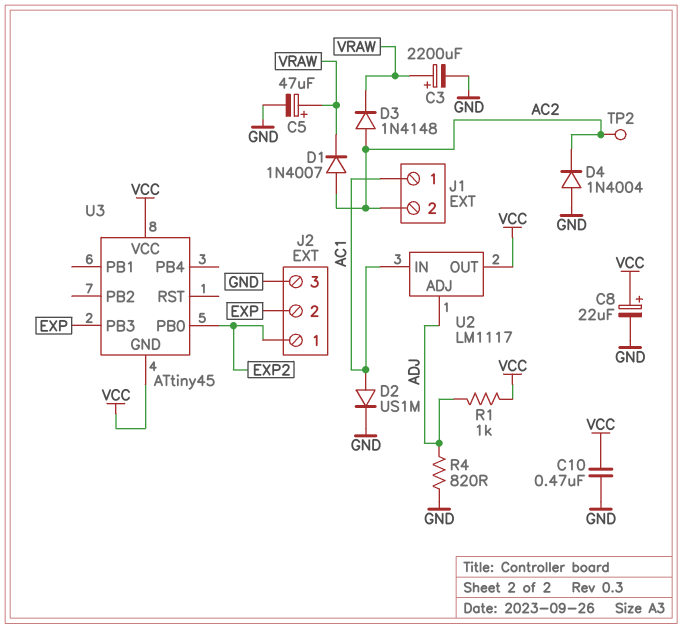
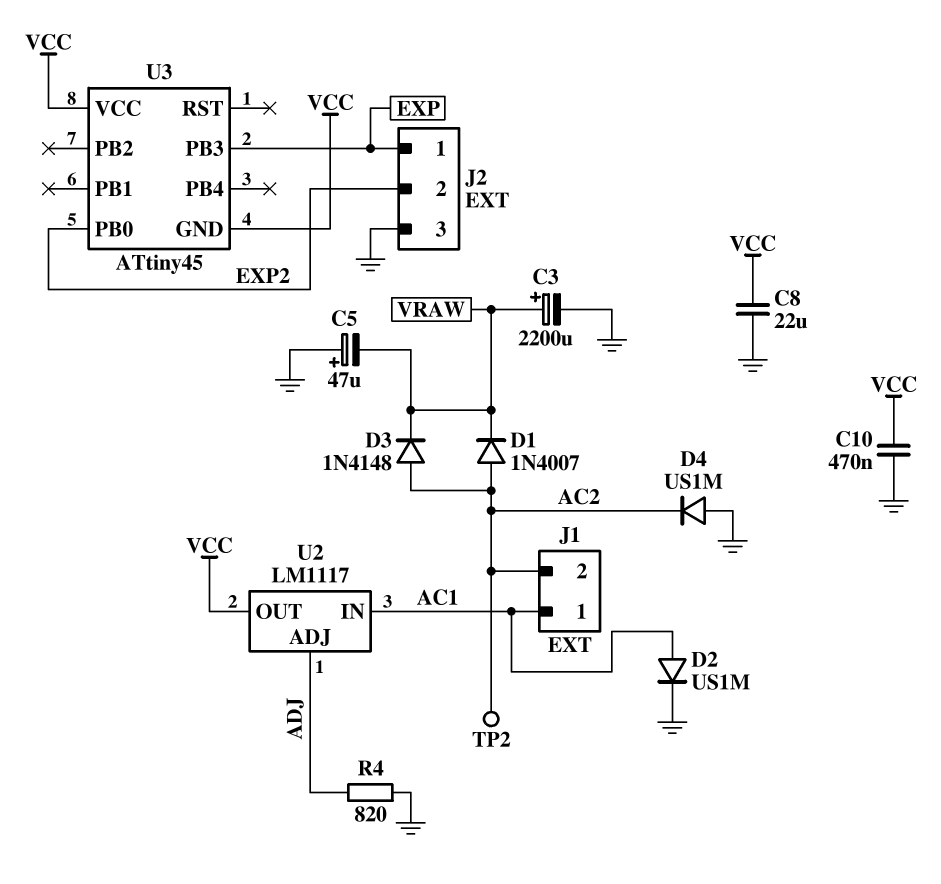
C5: 47uF (plus VRAW, minus GND) -> 47uF (plus GND, minus VRAW)
C8: 22uF (plus VCC, minus GND) -> 22uF (GND, VCC)
D4: diode 1N4004 (A GND, K AC2) -> diode US1M (A GND, K AC2)
J2 pin 1: EXP2 -> EXP
J2 pin 2: EXP -> EXP2
R1: 1k (ADJ, VCC) -> none

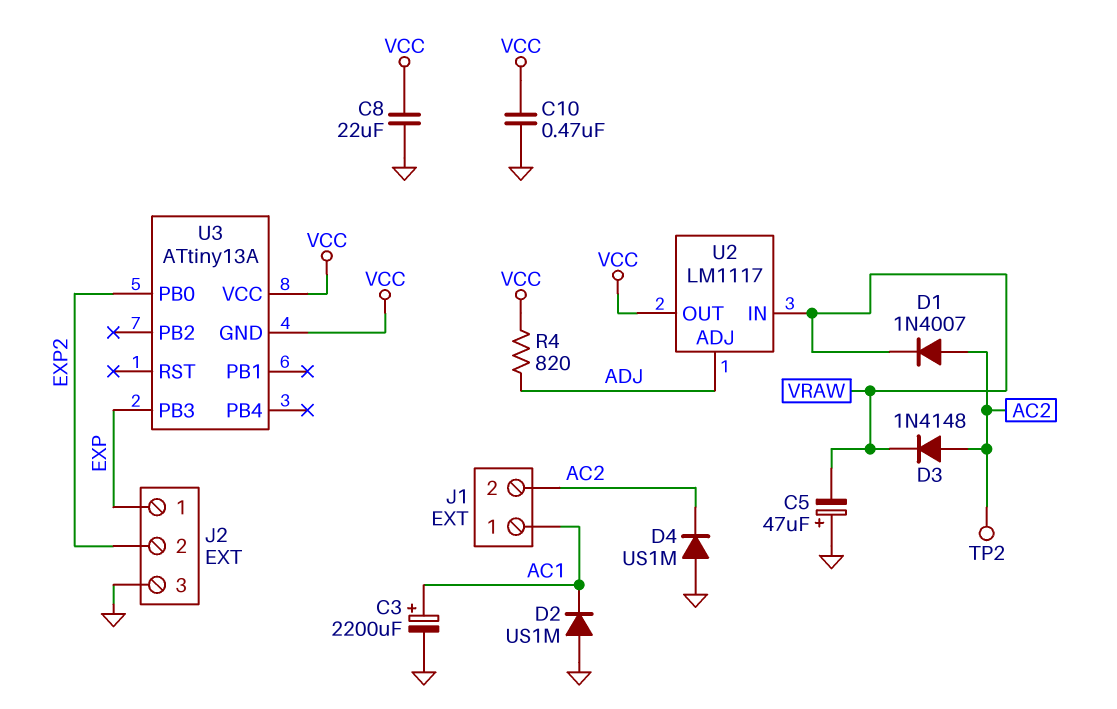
C3: 2200uF (plus VRAW, minus GND) -> 2200uF (plus AC1, minus GND)
D2: diode US1M (A AC1, K GND) -> diode US1M (A GND, K AC1)
R4: 820 (ADJ, GND) -> 820 (ADJ, VCC)
U2 pin IN: AC1 -> VRAW
U3: ATtiny45 -> ATtiny13A

